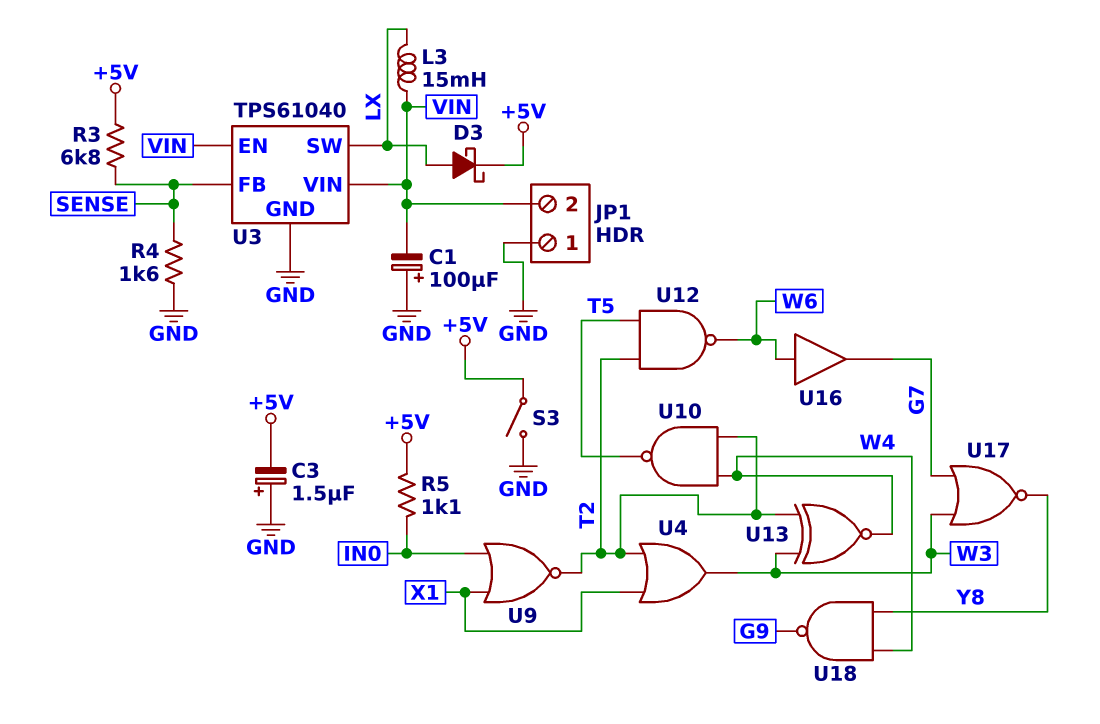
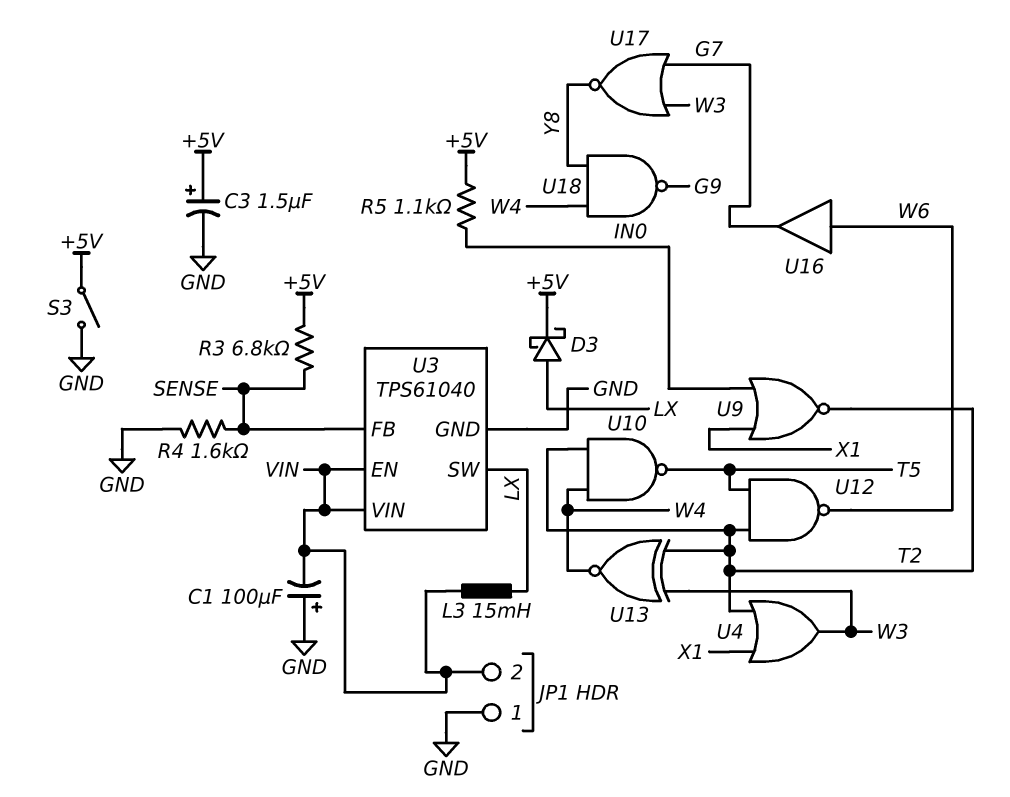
C3: 1.5uF (plus GND, minus +5V) -> 1.5uF (plus +5V, minus GND)

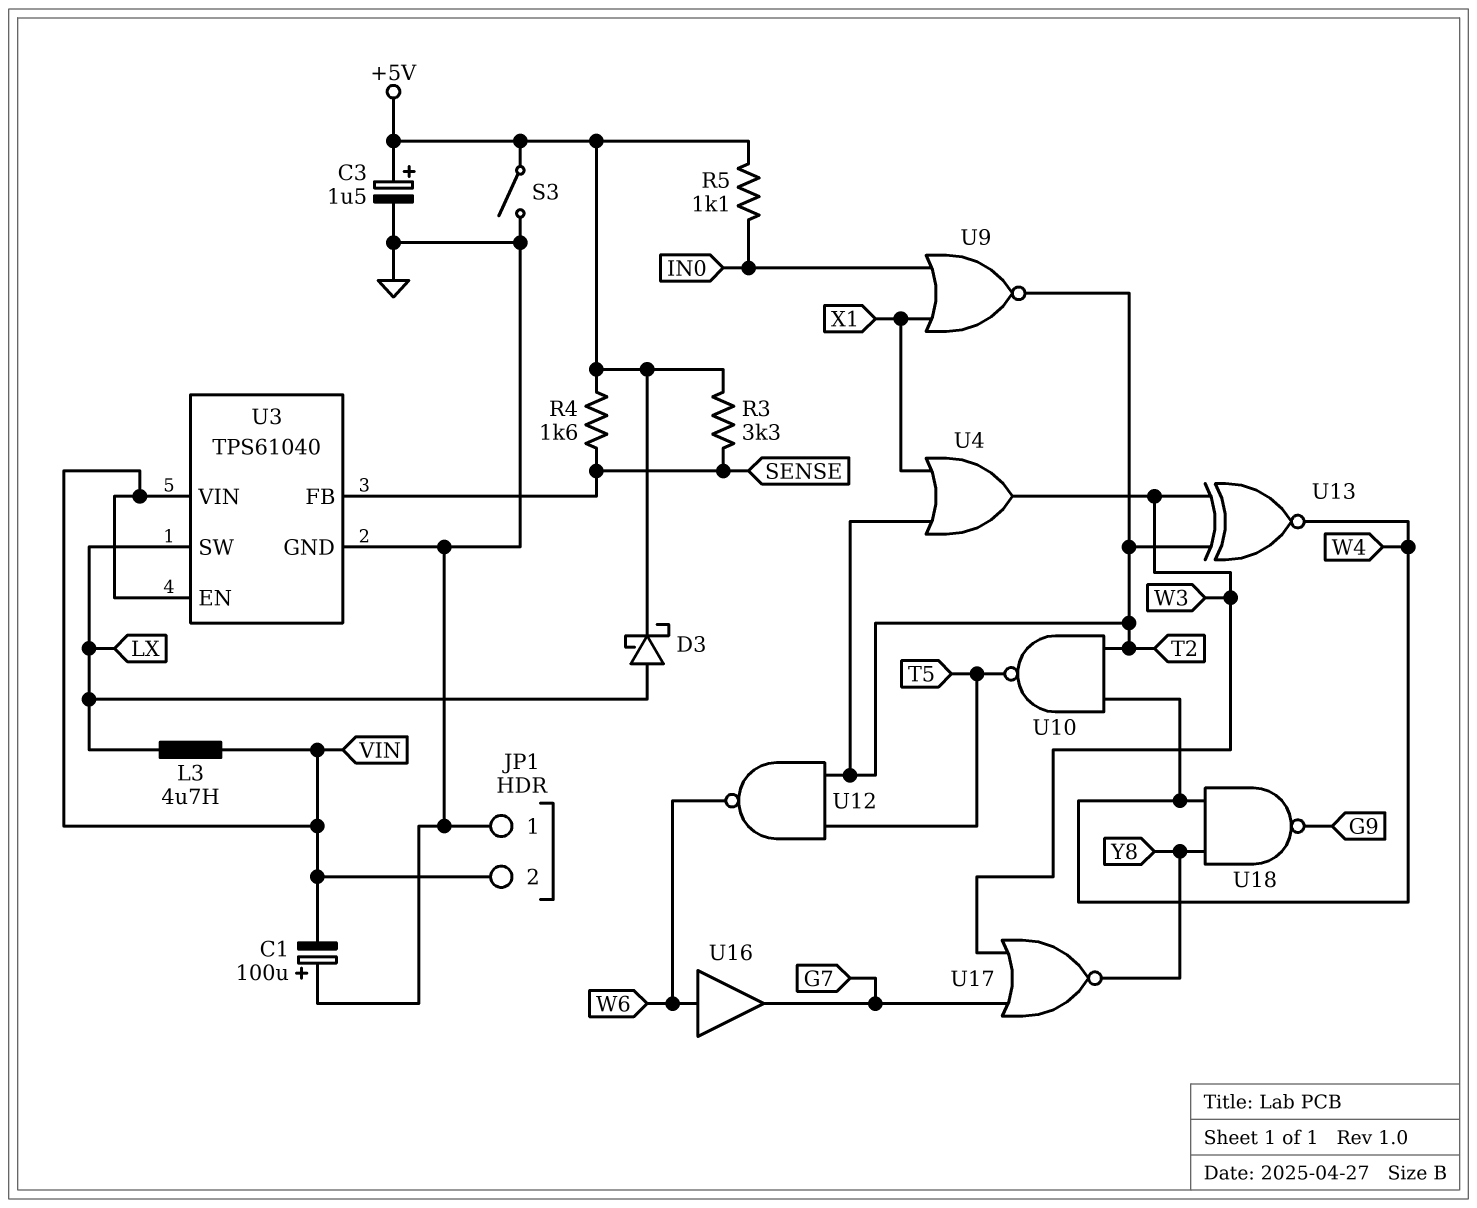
L3: 15mH (LX, VIN) -> 4.7uH (LX, VIN)
R3: 6.8k (+5V, SENSE) -> 3.3k (+5V, SENSE)
R4: 1.6k (GND, SENSE) -> 1.6k (+5V, SENSE)

